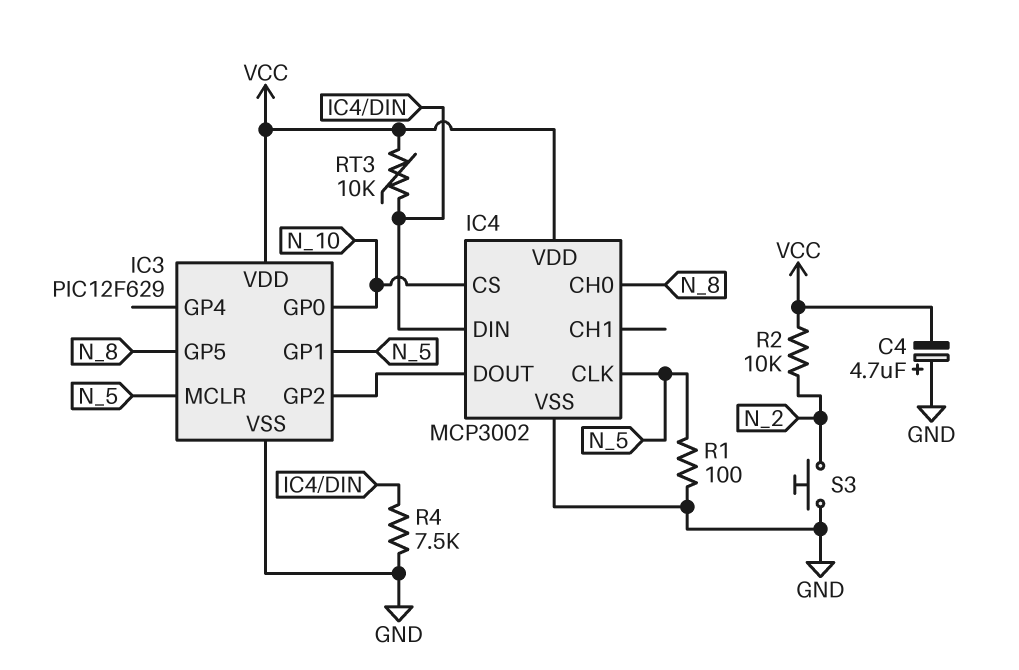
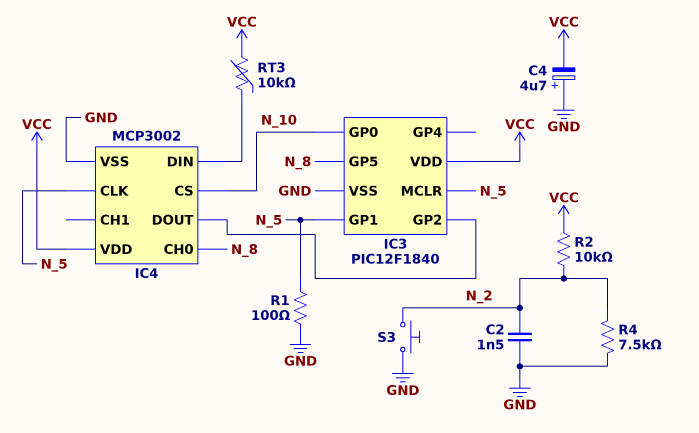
C2: none -> 1.5nF (GND, N_2)
IC3: PIC12F629 -> PIC12F1840
R4: 7.5k (GND, IC4/DIN) -> 7.5k (GND, N_2)

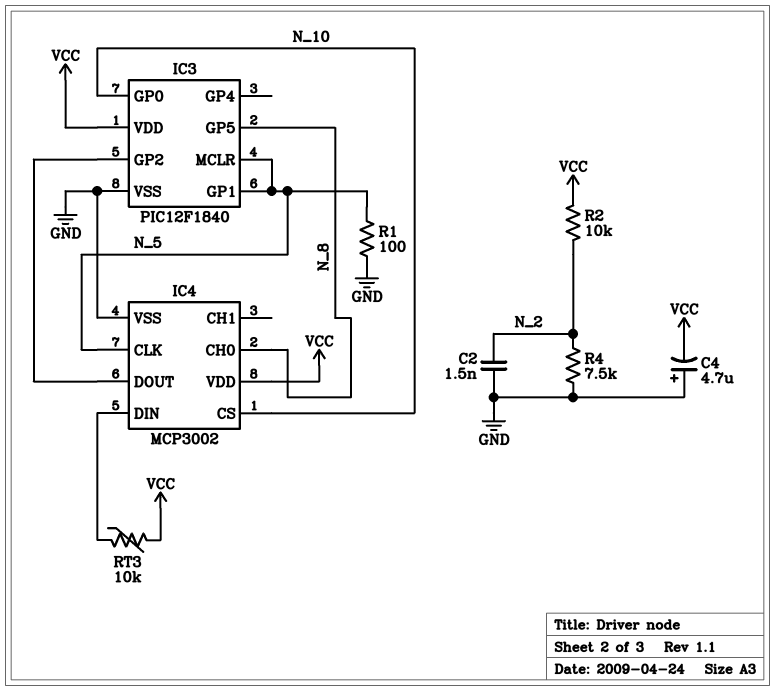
S3: button (GND, N_2) -> none

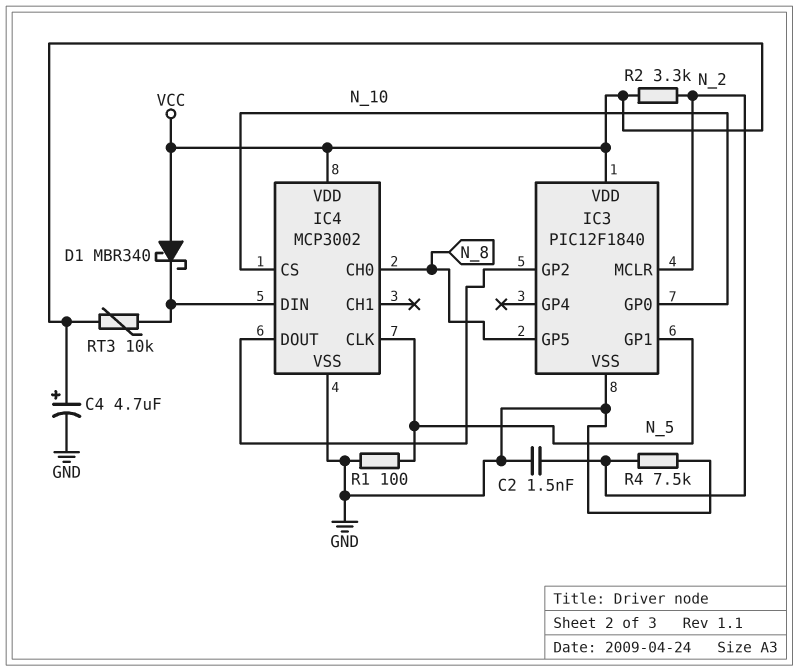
C4: 4.7uF (plus GND, minus VCC) -> 4.7uF (plus VCC, minus GND)
D1: none -> schottky MBR340 (A VCC, K IC4/DIN)
IC3 pin MCLR: N_5 -> N_2
R2: 10k (N_2, VCC) -> 3.3k (N_2, VCC)

